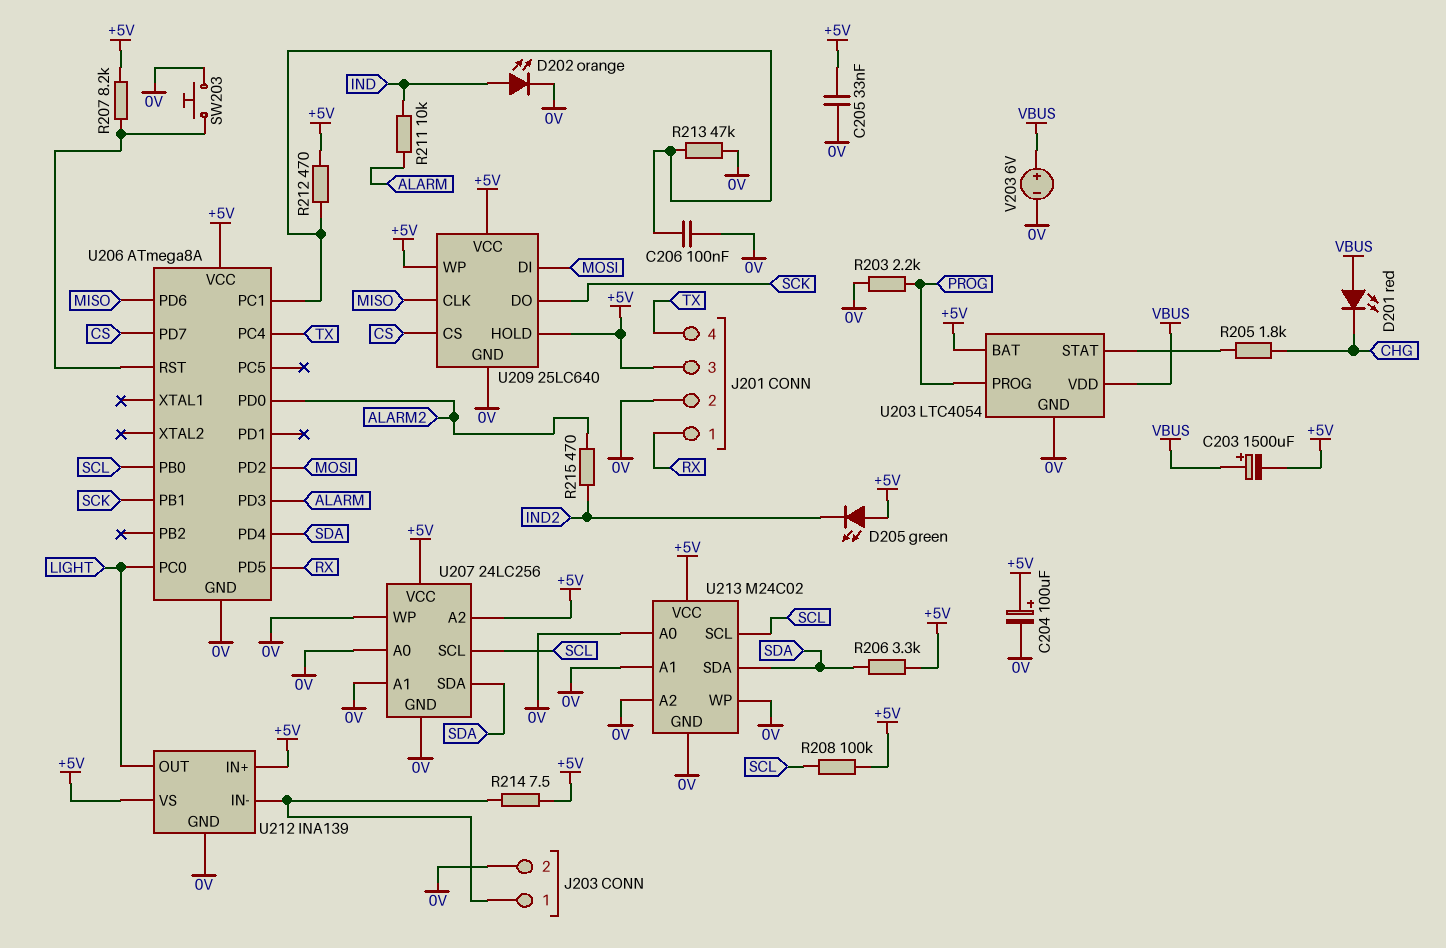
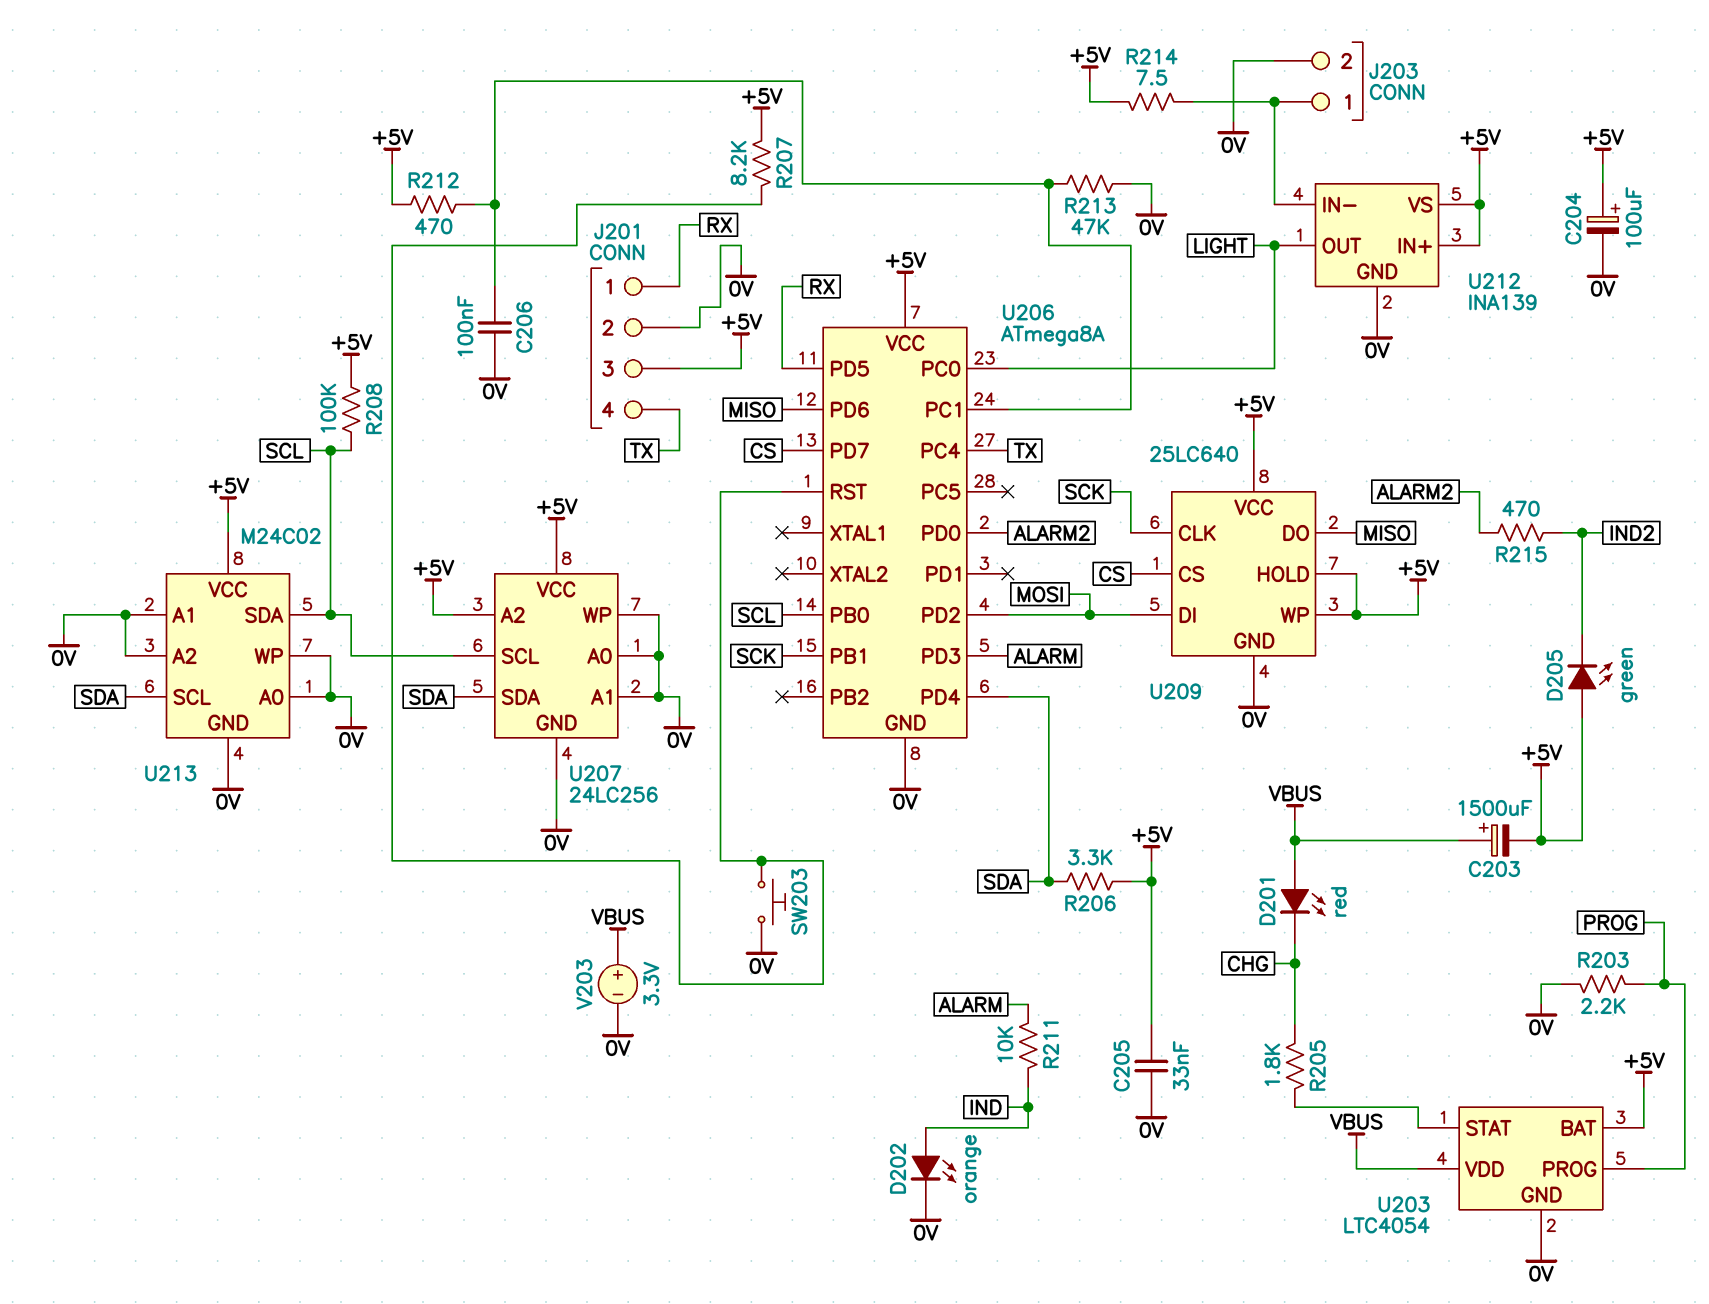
U209 pin CLK: MISO -> SCK
U209 pin DO: SCK -> MISO
U213 pin SCL: SCL -> SDA
U213 pin SDA: SDA -> SCL
V203: 6V (plus VBUS, minus 0V) -> 3.3V (plus VBUS, minus 0V)

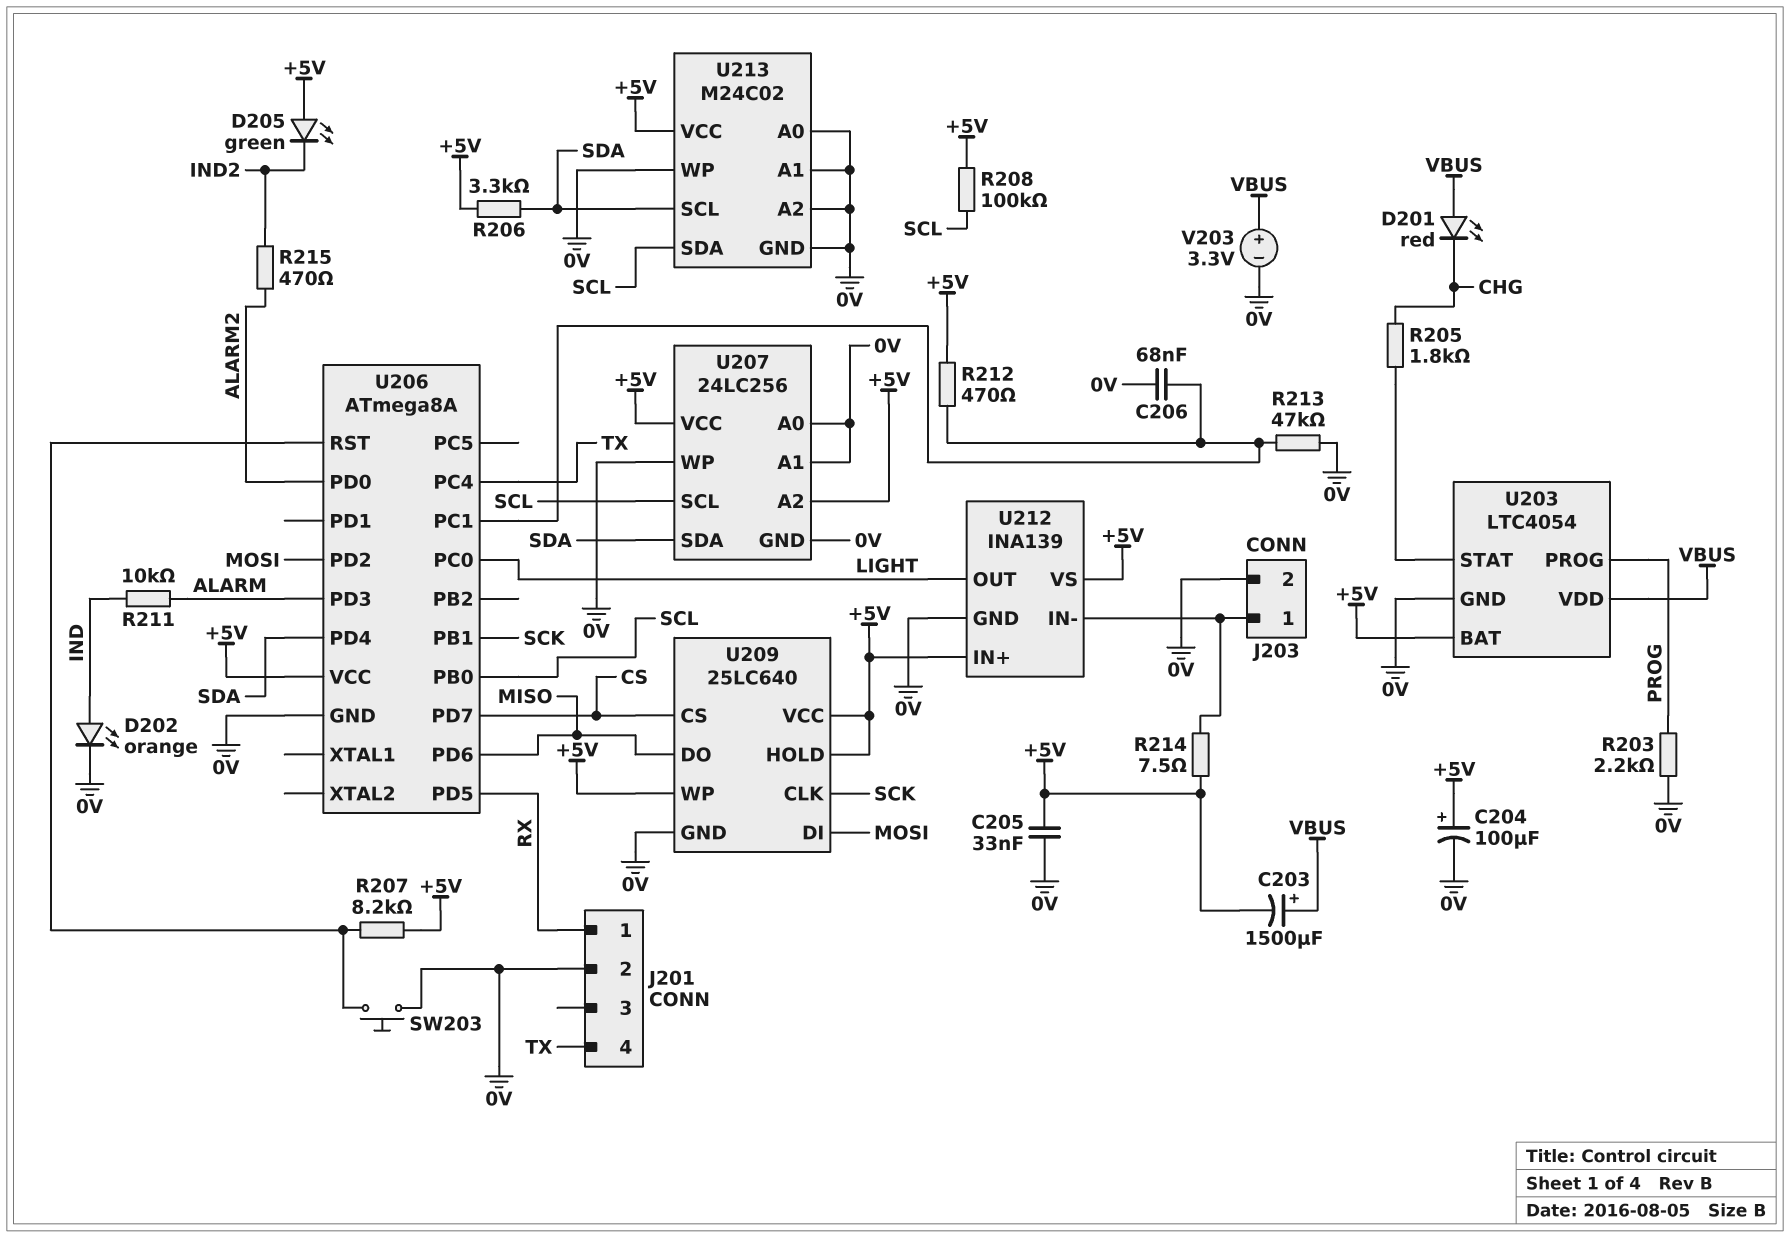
C206: 100nF (0V, U206/PC1) -> 68nF (0V, U206/PC1)
J201 pin 3: +5V -> none

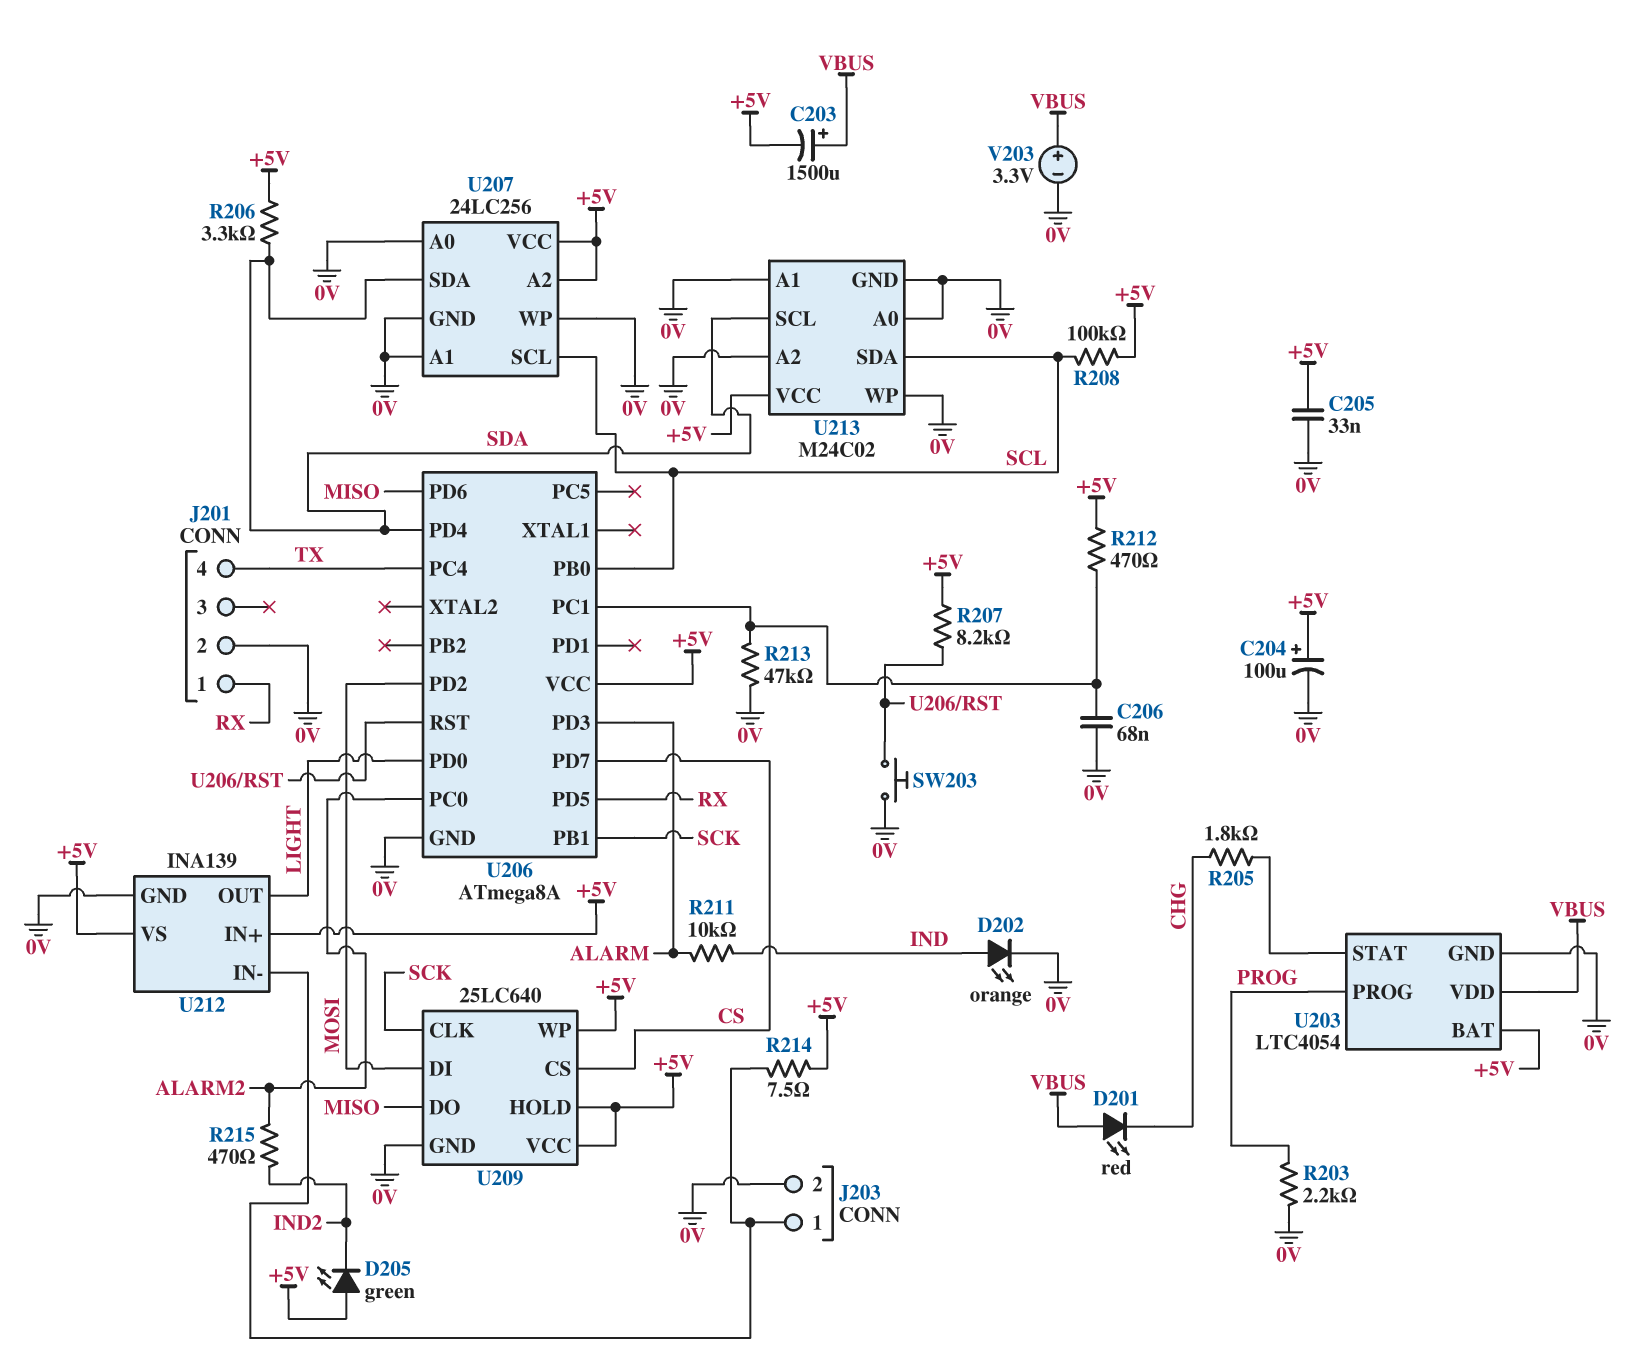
U206 pin PC0: LIGHT -> ALARM2
U206 pin PD0: ALARM2 -> LIGHT

